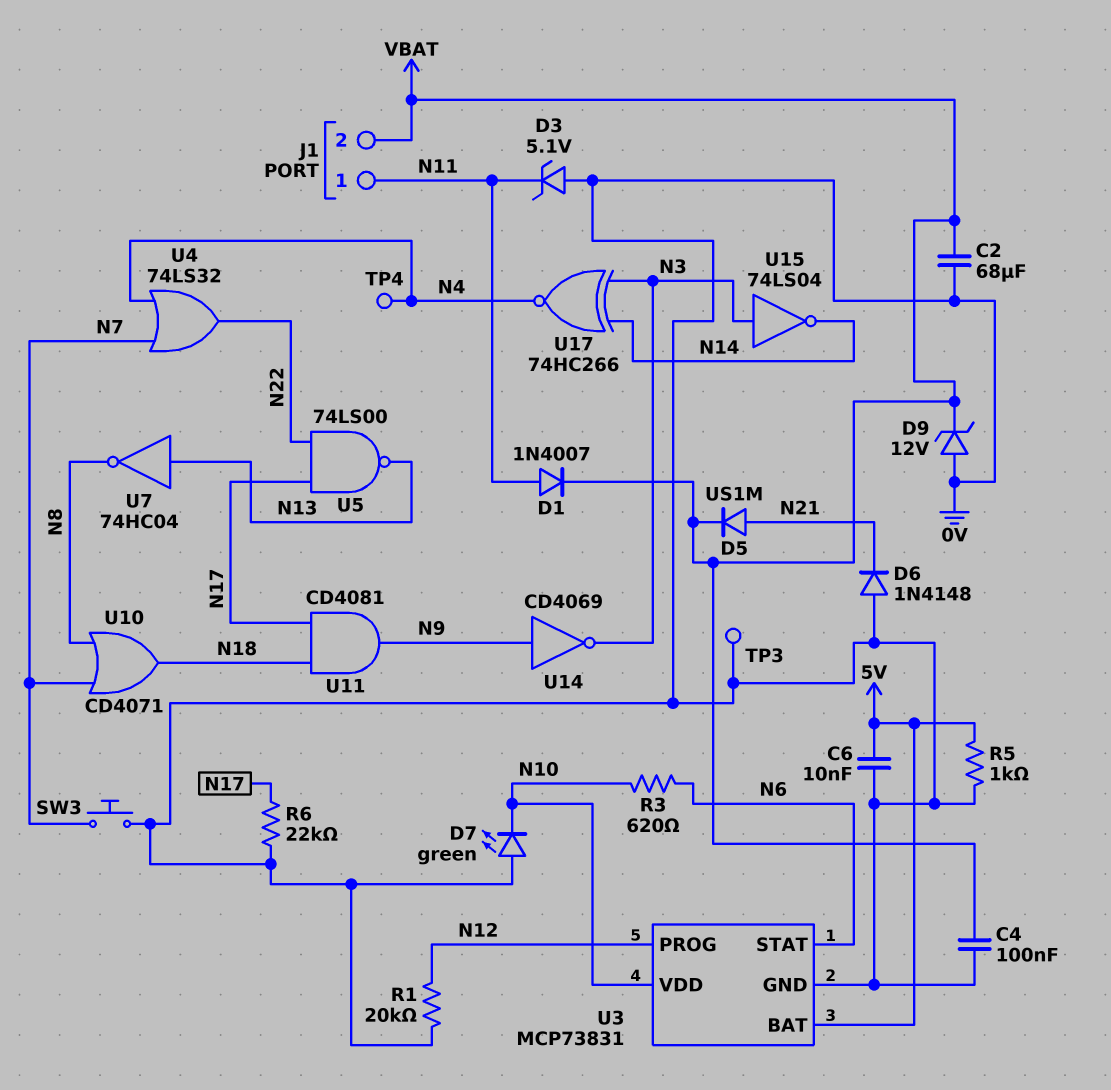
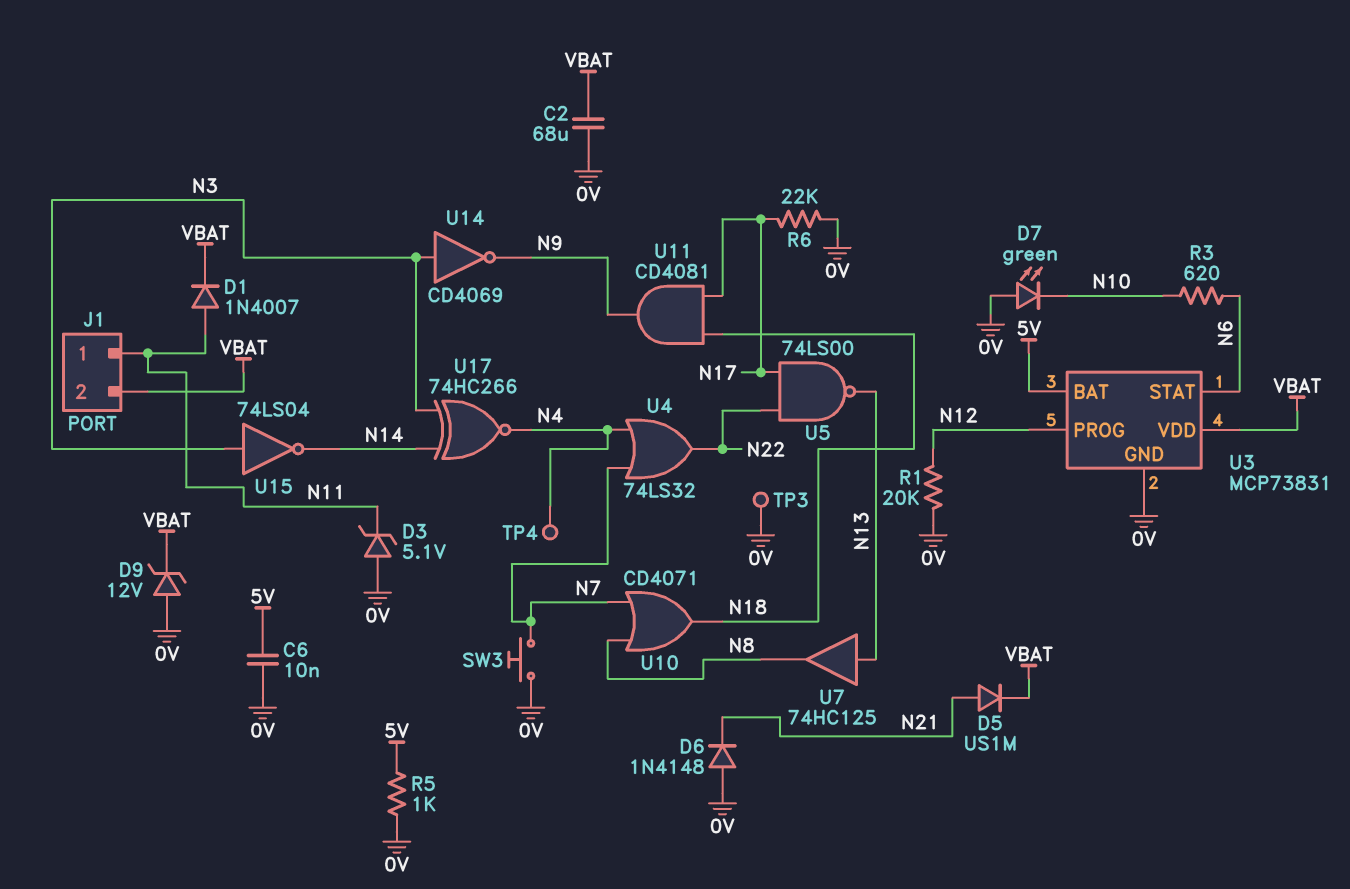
C4: 100nF (0V, VBAT) -> none
U3 pin VDD: N10 -> VBAT
U7: NOT 74HC04 (in N13, out N8) -> buffer 74HC125 (in N13, out N8)
U14: NOT CD4069 (in N9, out N3) -> NOT CD4069 (in N3, out N9)

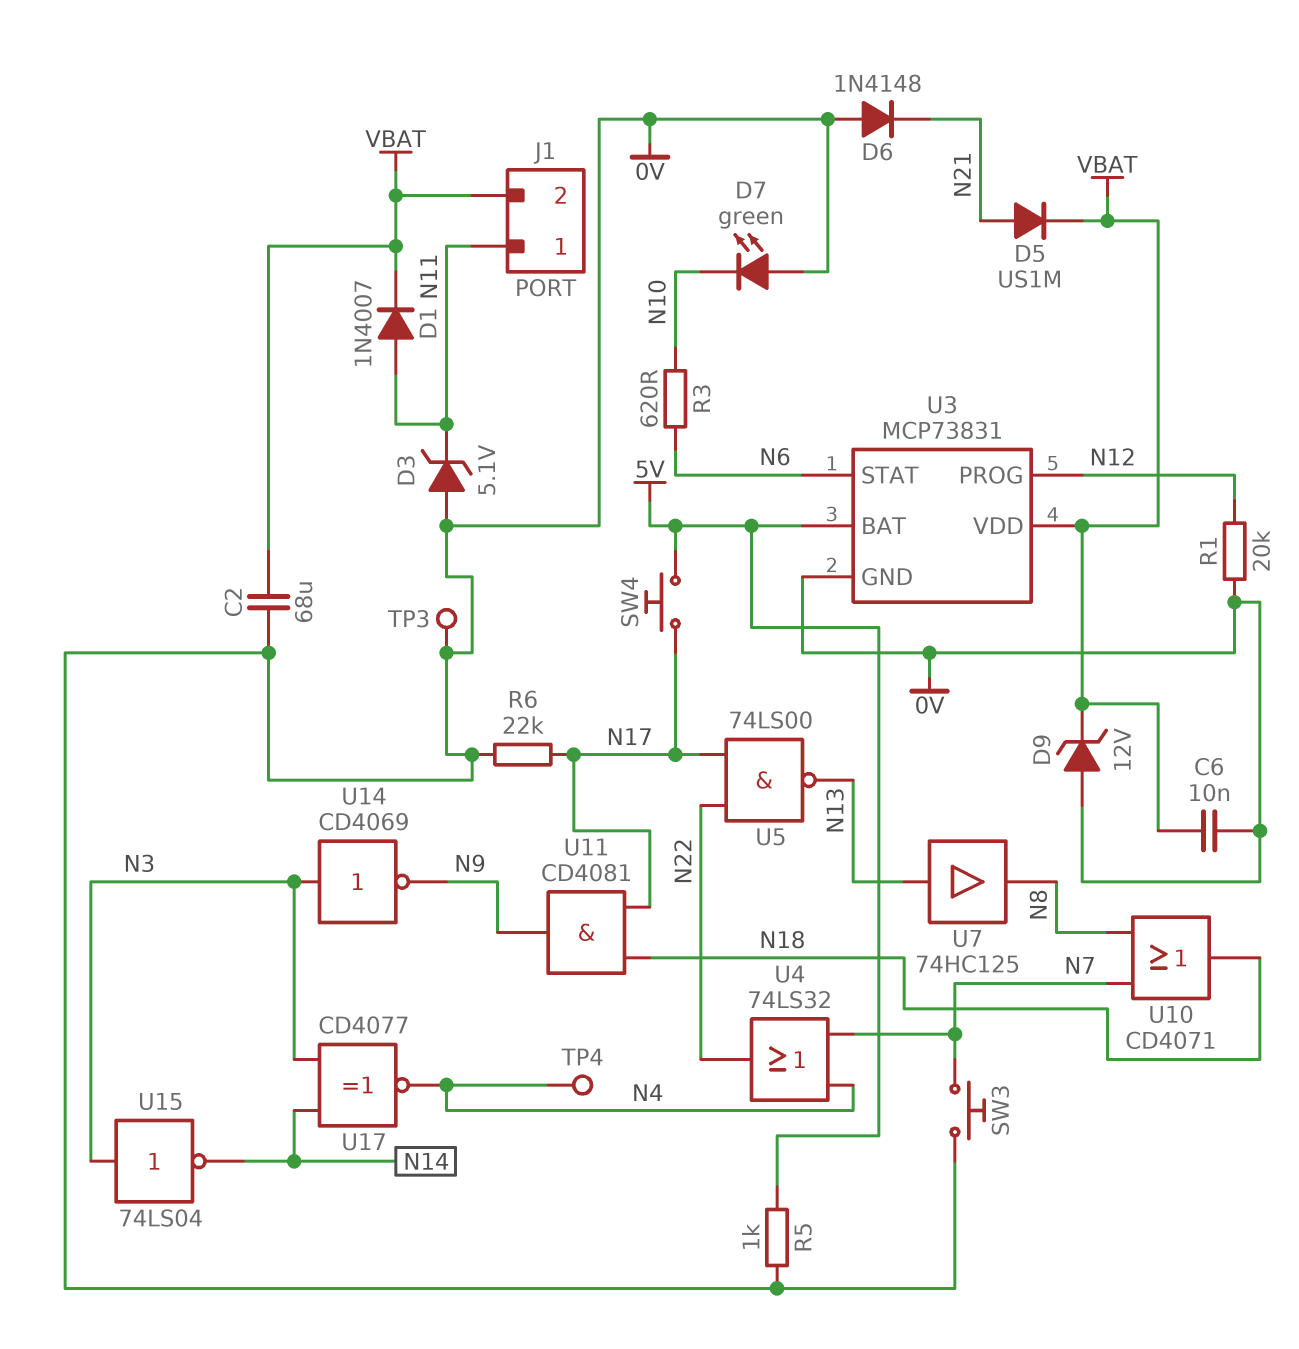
C6: 10nF (0V, 5V) -> 10nF (0V, VBAT)
SW4: none -> button (5V, N17)
U17: XNOR 74HC266 (in N3, in N14, out N4) -> XNOR CD4077 (in N3, in N14, out N4)

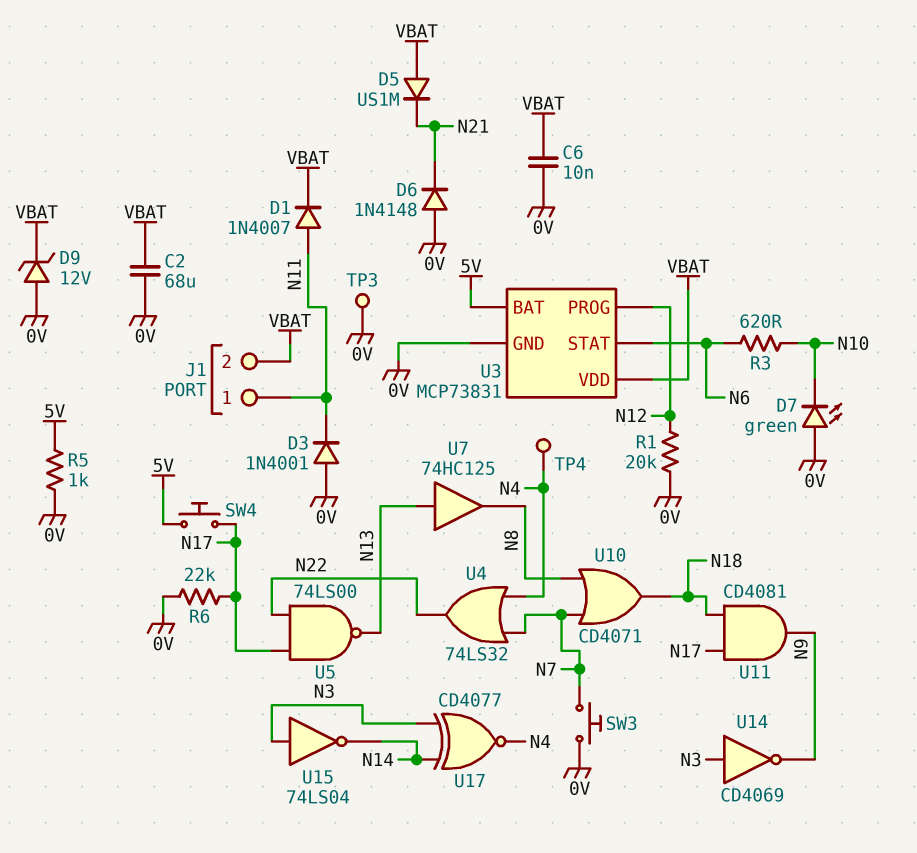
D3: zener 5.1V (A 0V, K N11) -> diode 1N4001 (A 0V, K N11)
D5: diode US1M (A N21, K VBAT) -> diode US1M (A VBAT, K N21)

